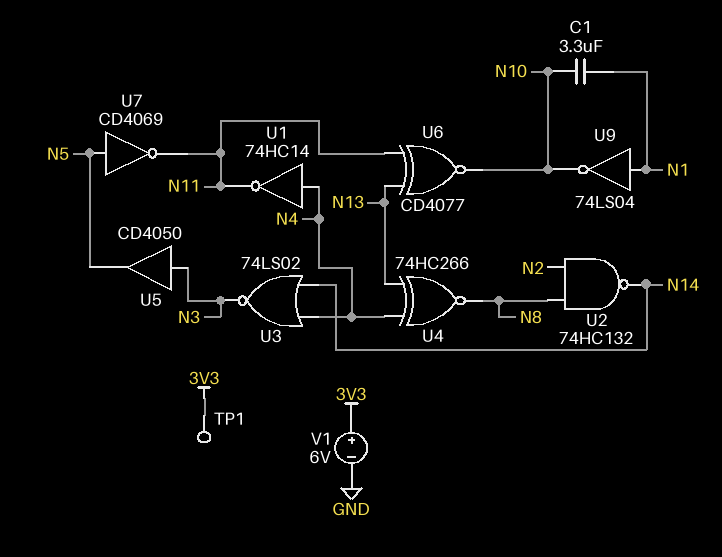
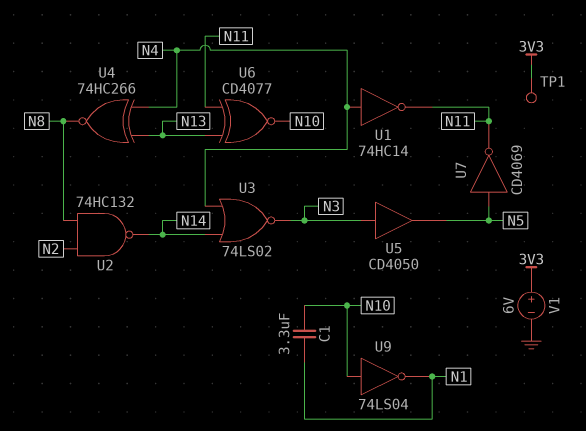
U9: NOT 74LS04 (in N1, out N10) -> NOT 74LS04 (in N10, out N1)

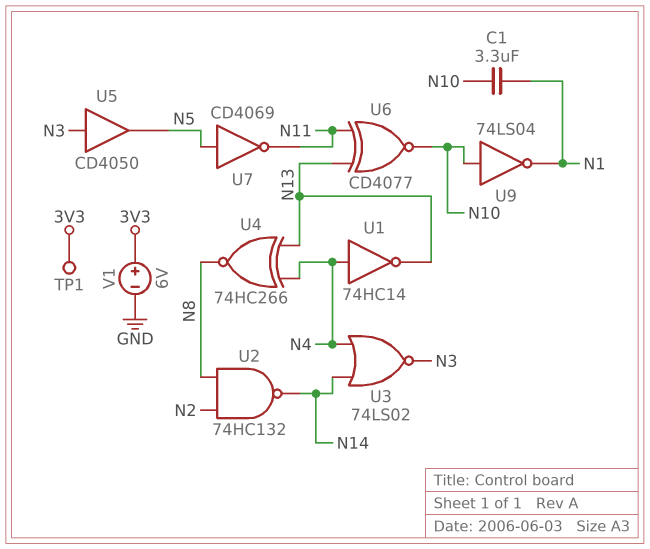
U1: NOT 74HC14 (in N4, out N11) -> NOT 74HC14 (in N4, out N13)

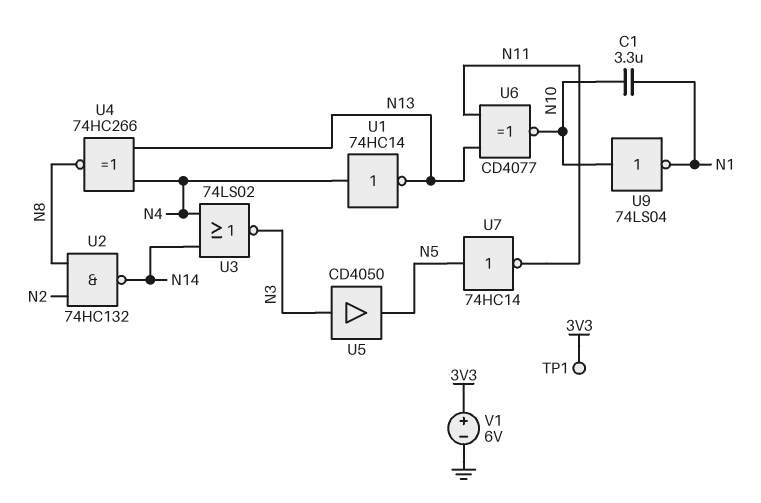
U7: NOT CD4069 (in N5, out N11) -> NOT 74HC14 (in N5, out N11)

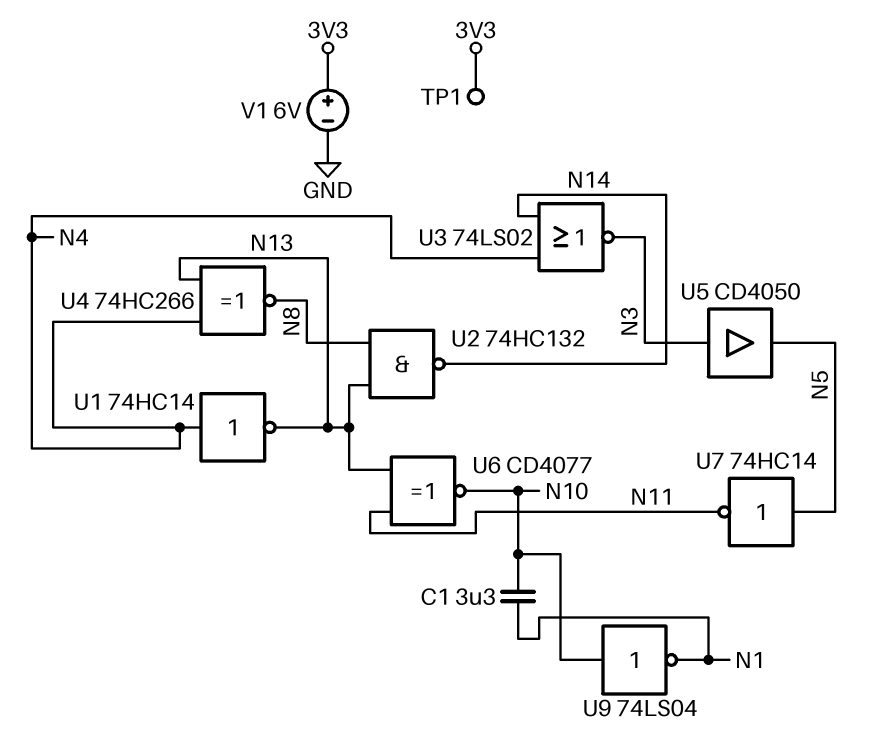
U2: NAND 74HC132 (in N2, in N8, out N14) -> NAND 74HC132 (in N8, in N13, out N14)

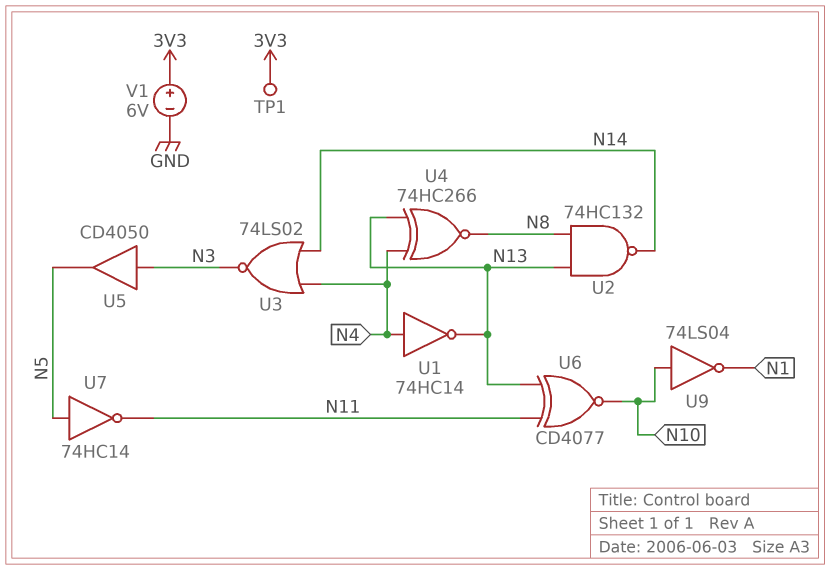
C1: 3.3uF (N1, N10) -> none

